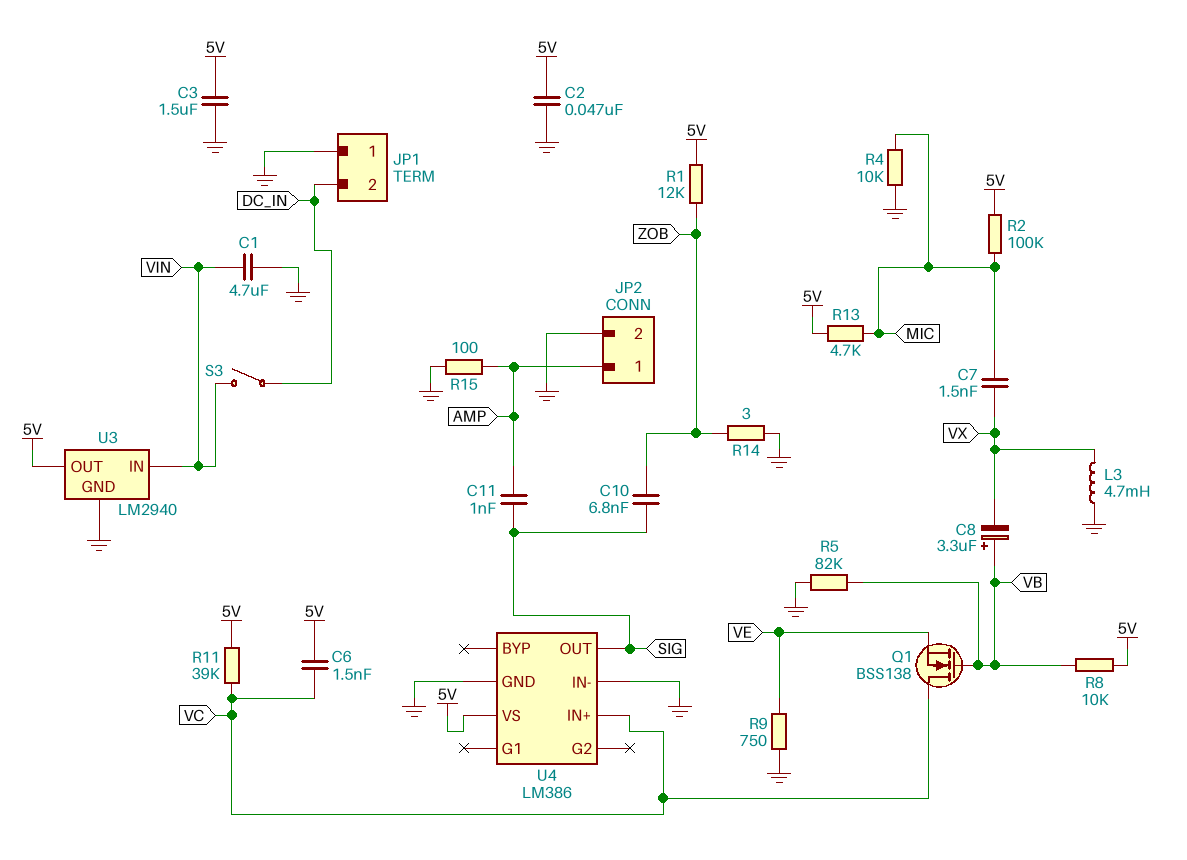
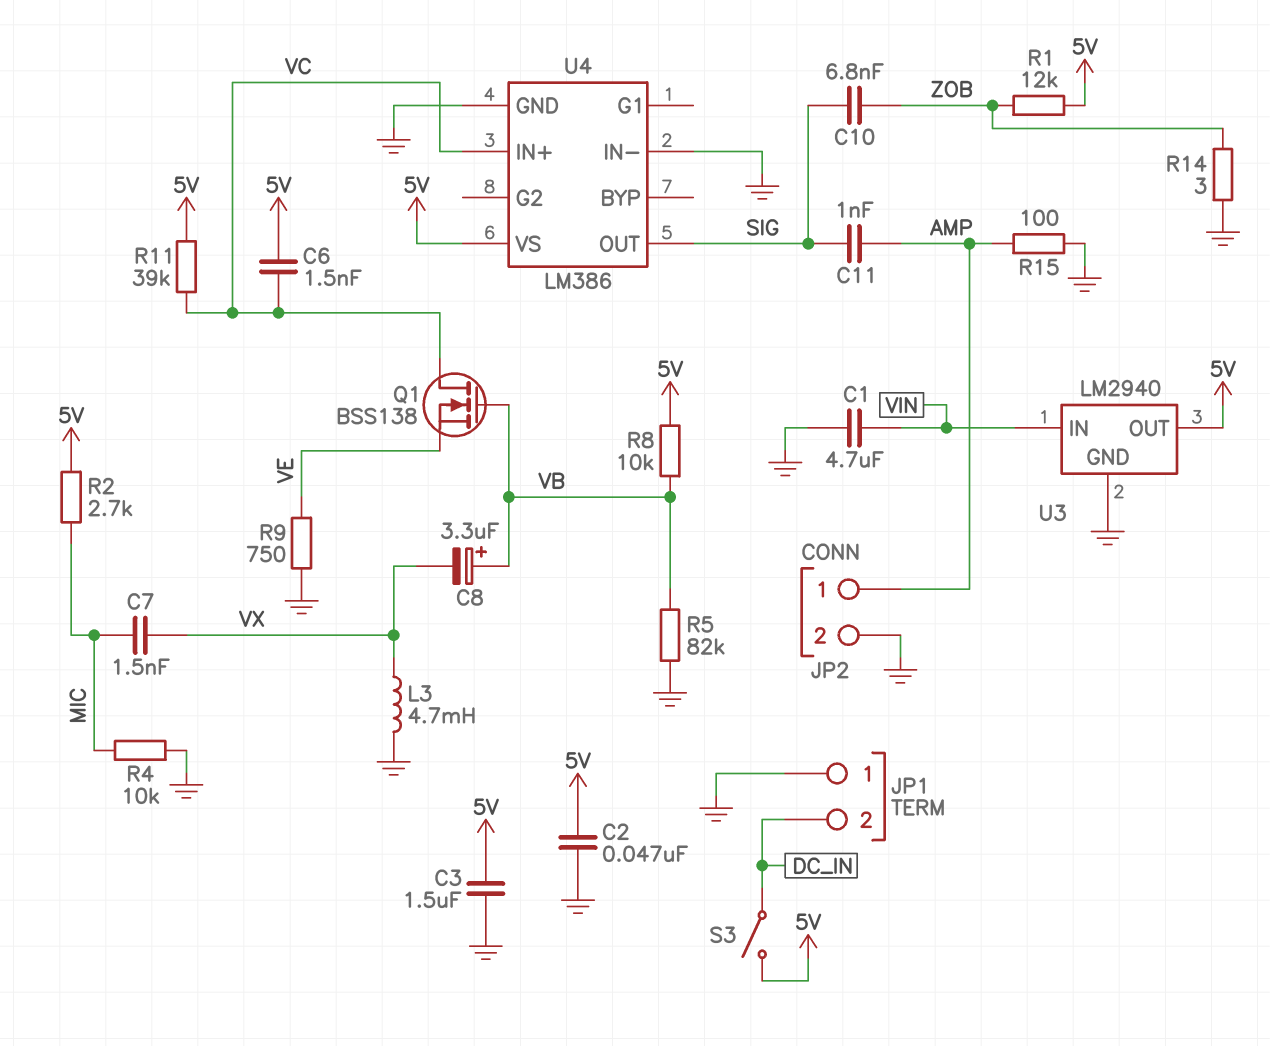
R2: 100k (5V, MIC) -> 2.7k (5V, MIC)
R13: 4.7k (5V, MIC) -> none
S3: switch (DC_IN, VIN) -> switch (5V, DC_IN)

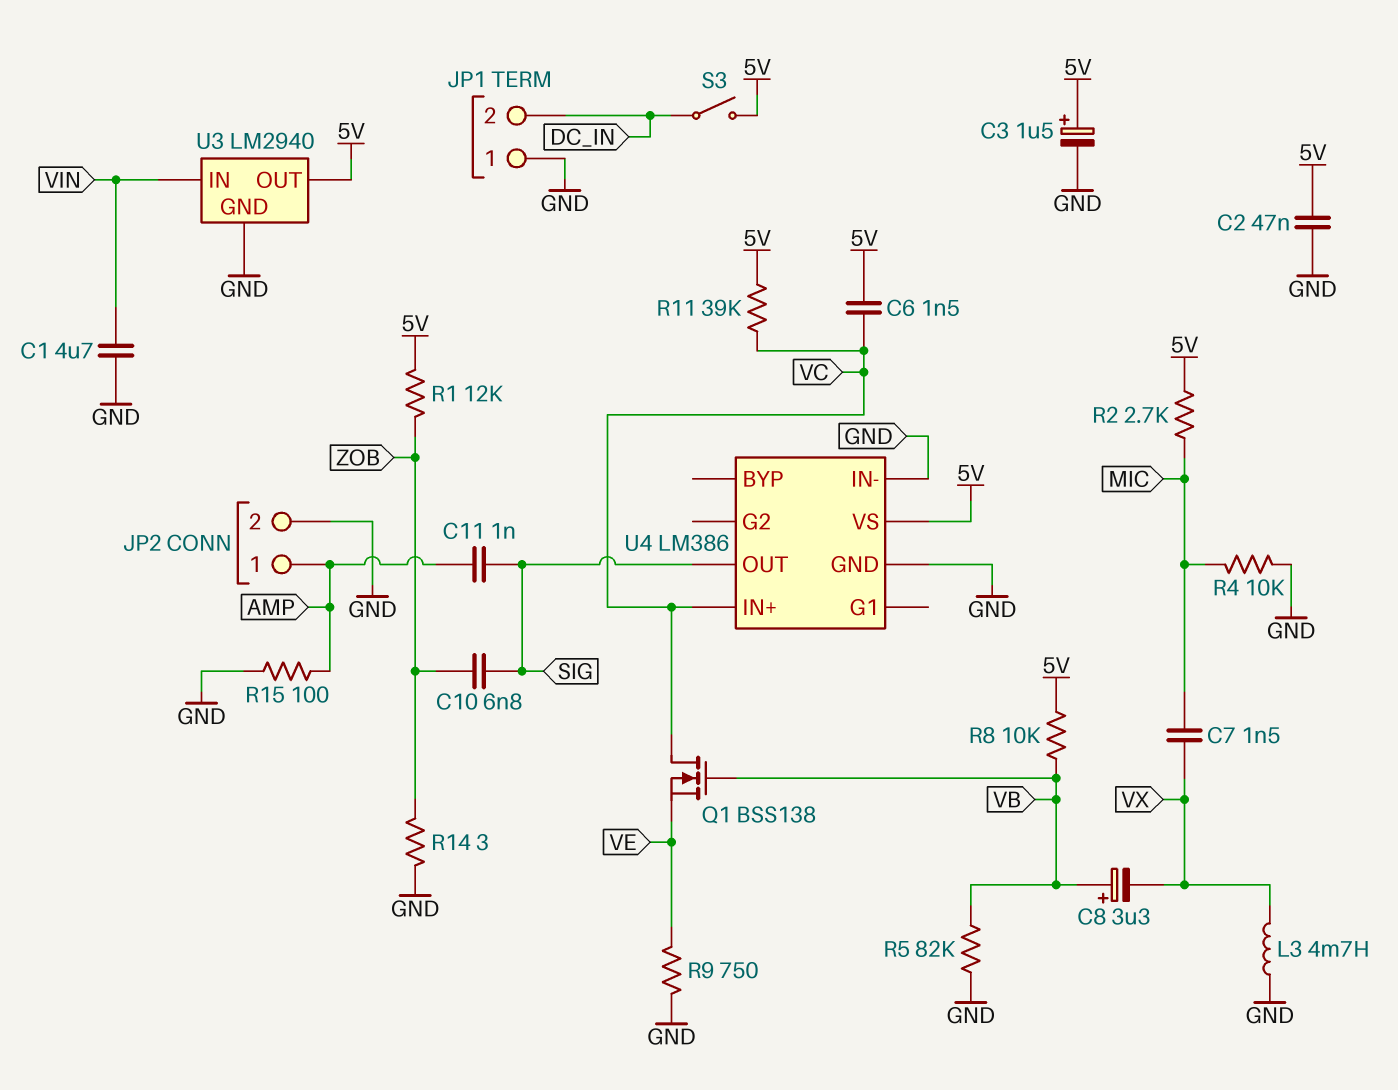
C3: 1.5uF (5V, GND) -> 1.5uF (plus 5V, minus GND)

